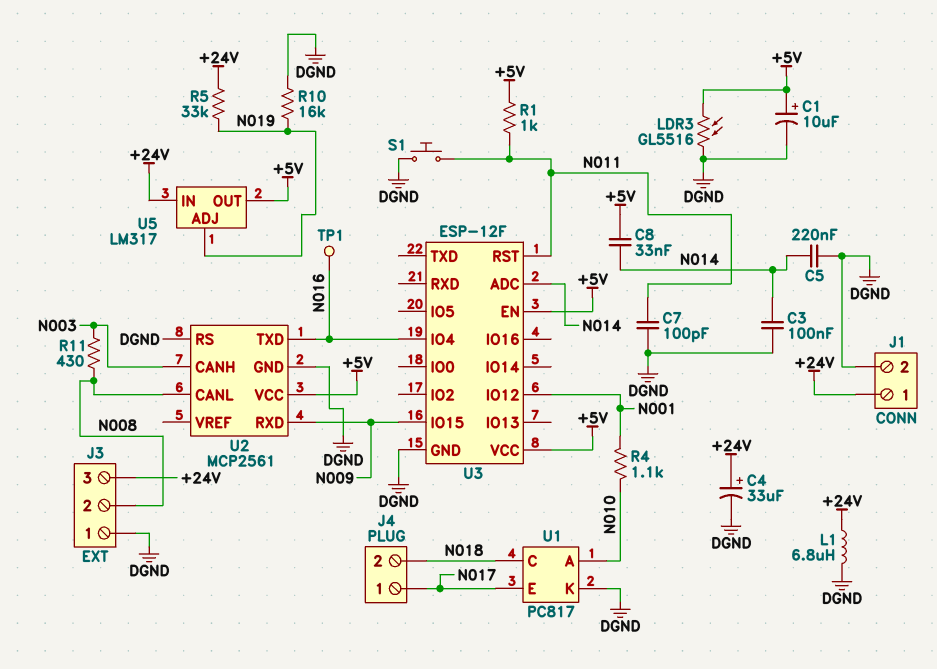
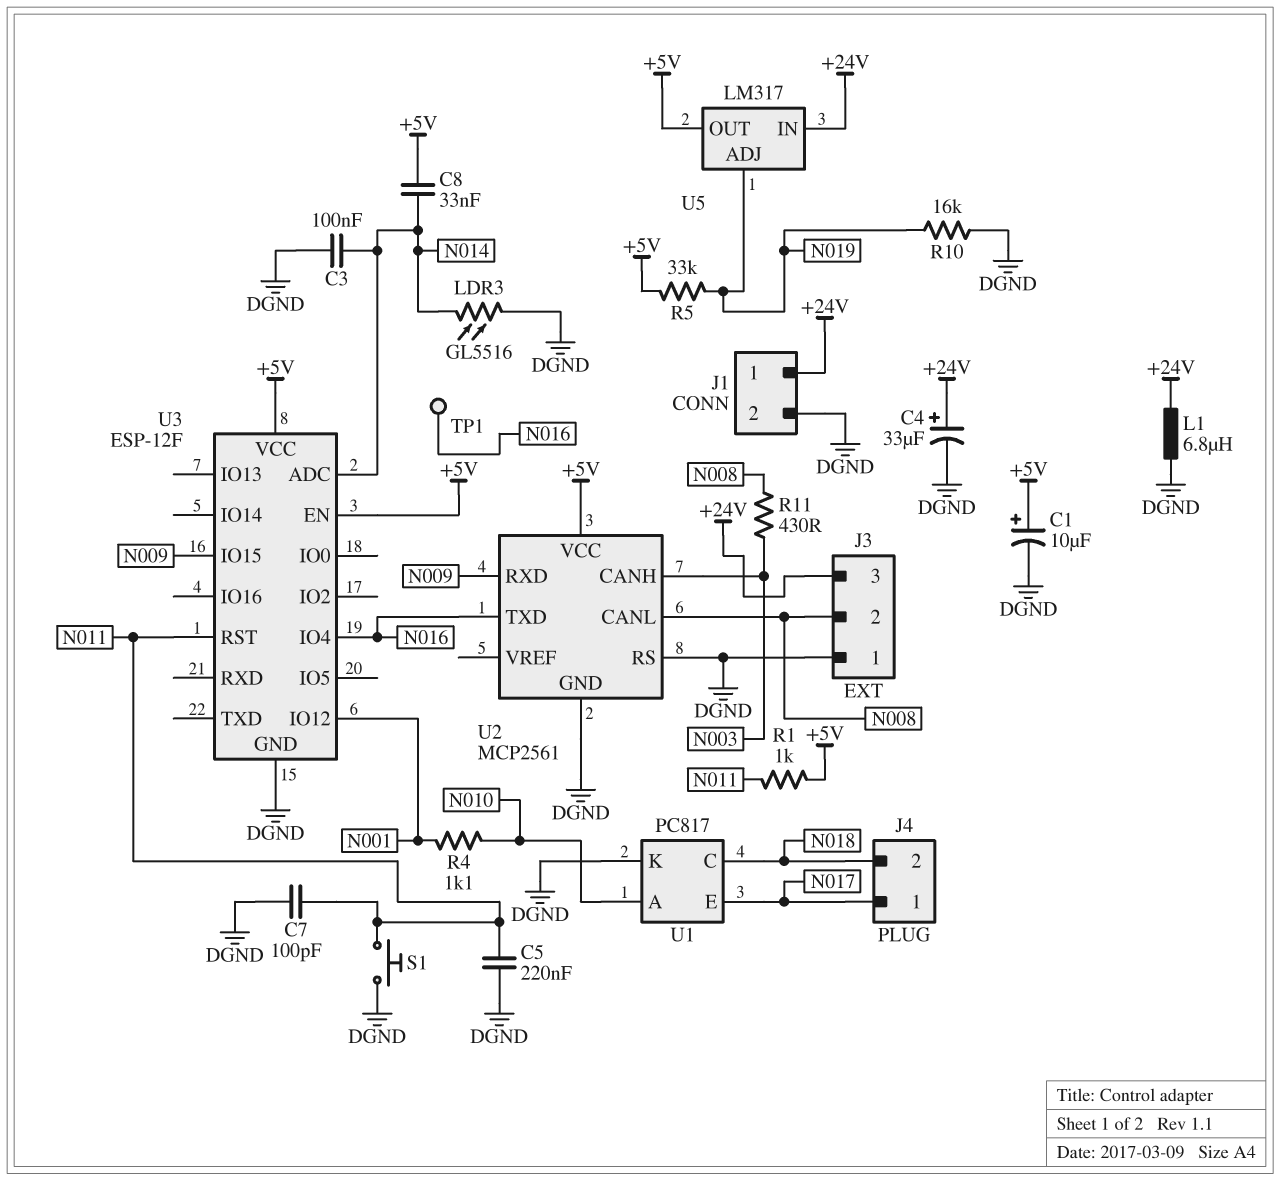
C5: 220nF (DGND, N014) -> 220nF (DGND, N011)
LDR3: GL5516 (+5V, DGND) -> GL5516 (DGND, N014)
R5: 33k (+24V, N019) -> 33k (+5V, N019)

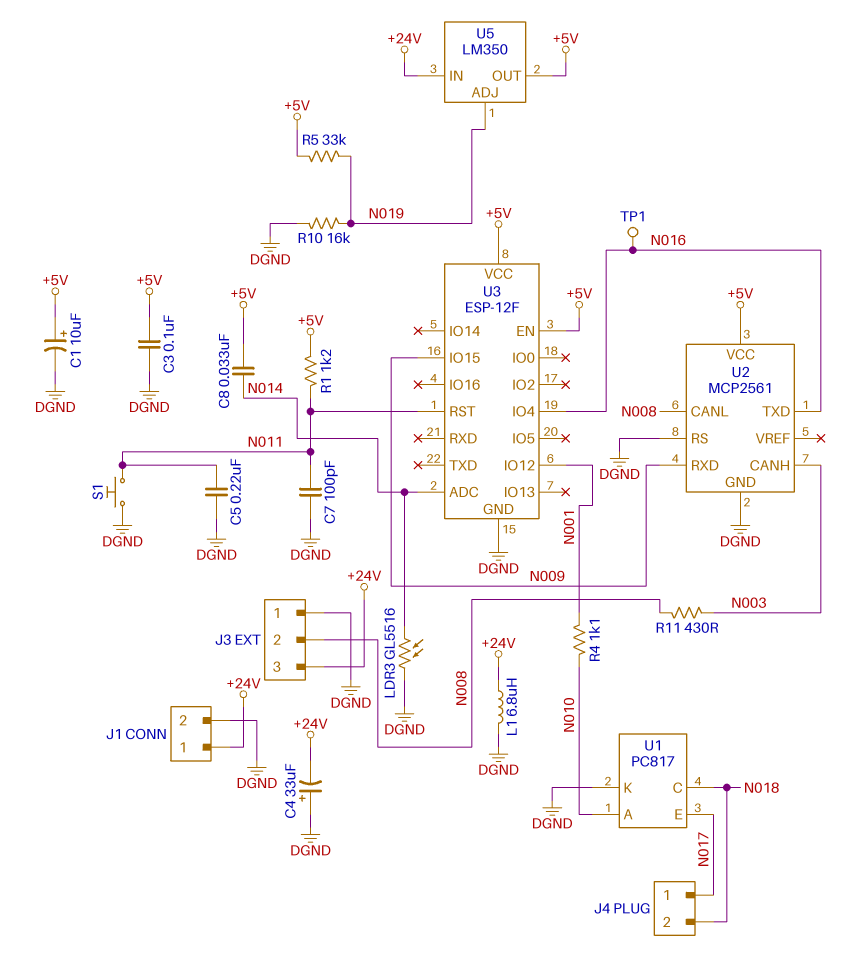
C3: 100nF (DGND, N014) -> 100nF (+5V, DGND)
C4: 33uF (plus +24V, minus DGND) -> 33uF (plus DGND, minus +24V)
R1: 1k (+5V, N011) -> 1.2k (+5V, N011)
U5: LM317 -> LM350

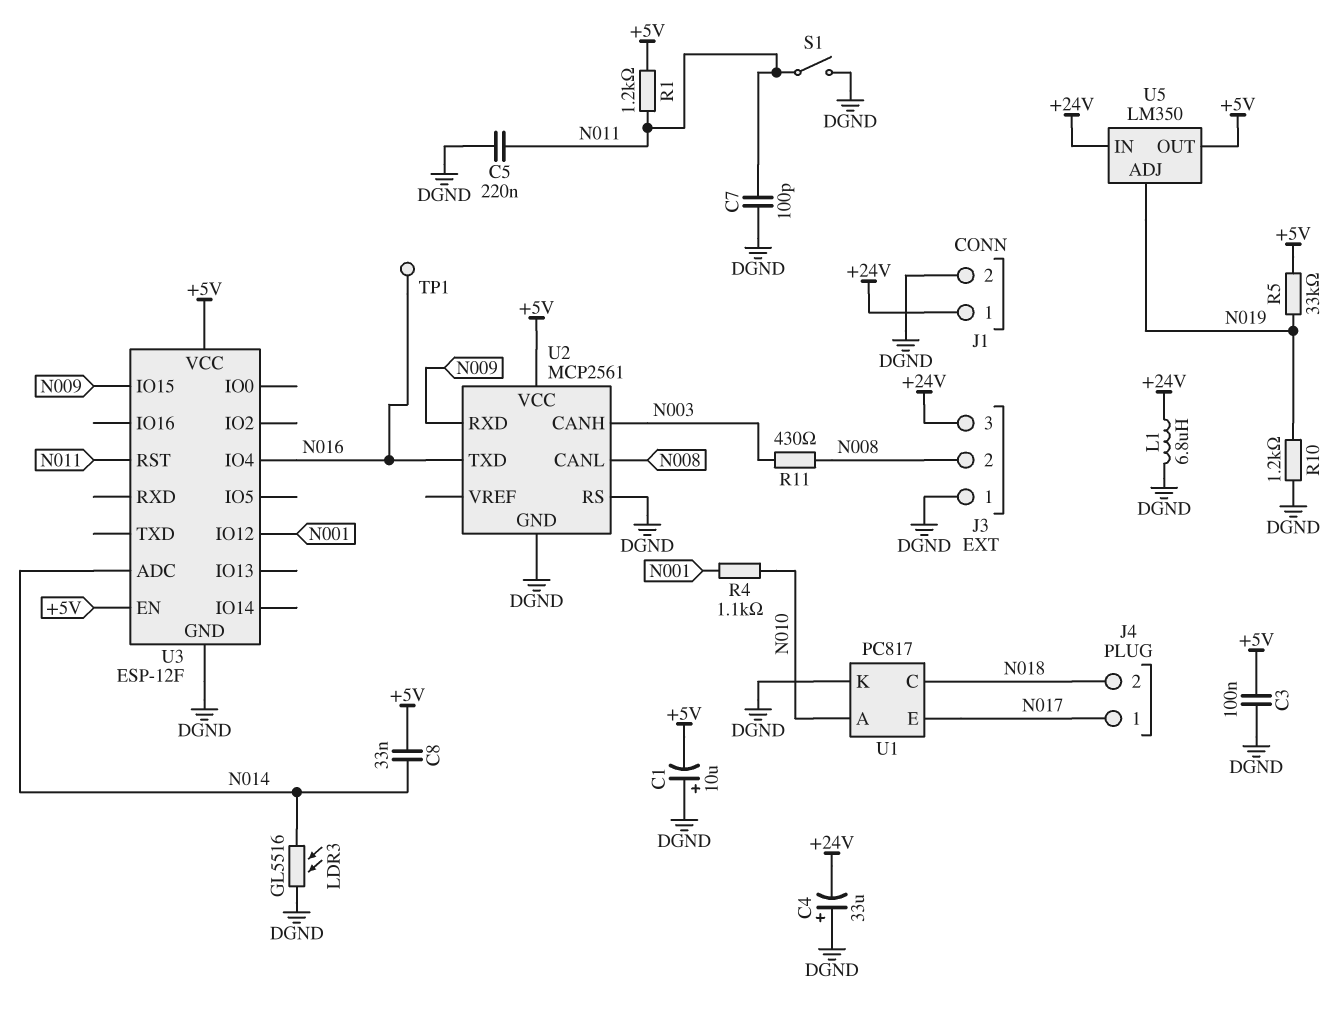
C1: 10uF (plus +5V, minus DGND) -> 10uF (plus DGND, minus +5V)
R10: 16k (DGND, N019) -> 1.2k (DGND, N019)
S1: button (DGND, N011) -> switch (DGND, N011)

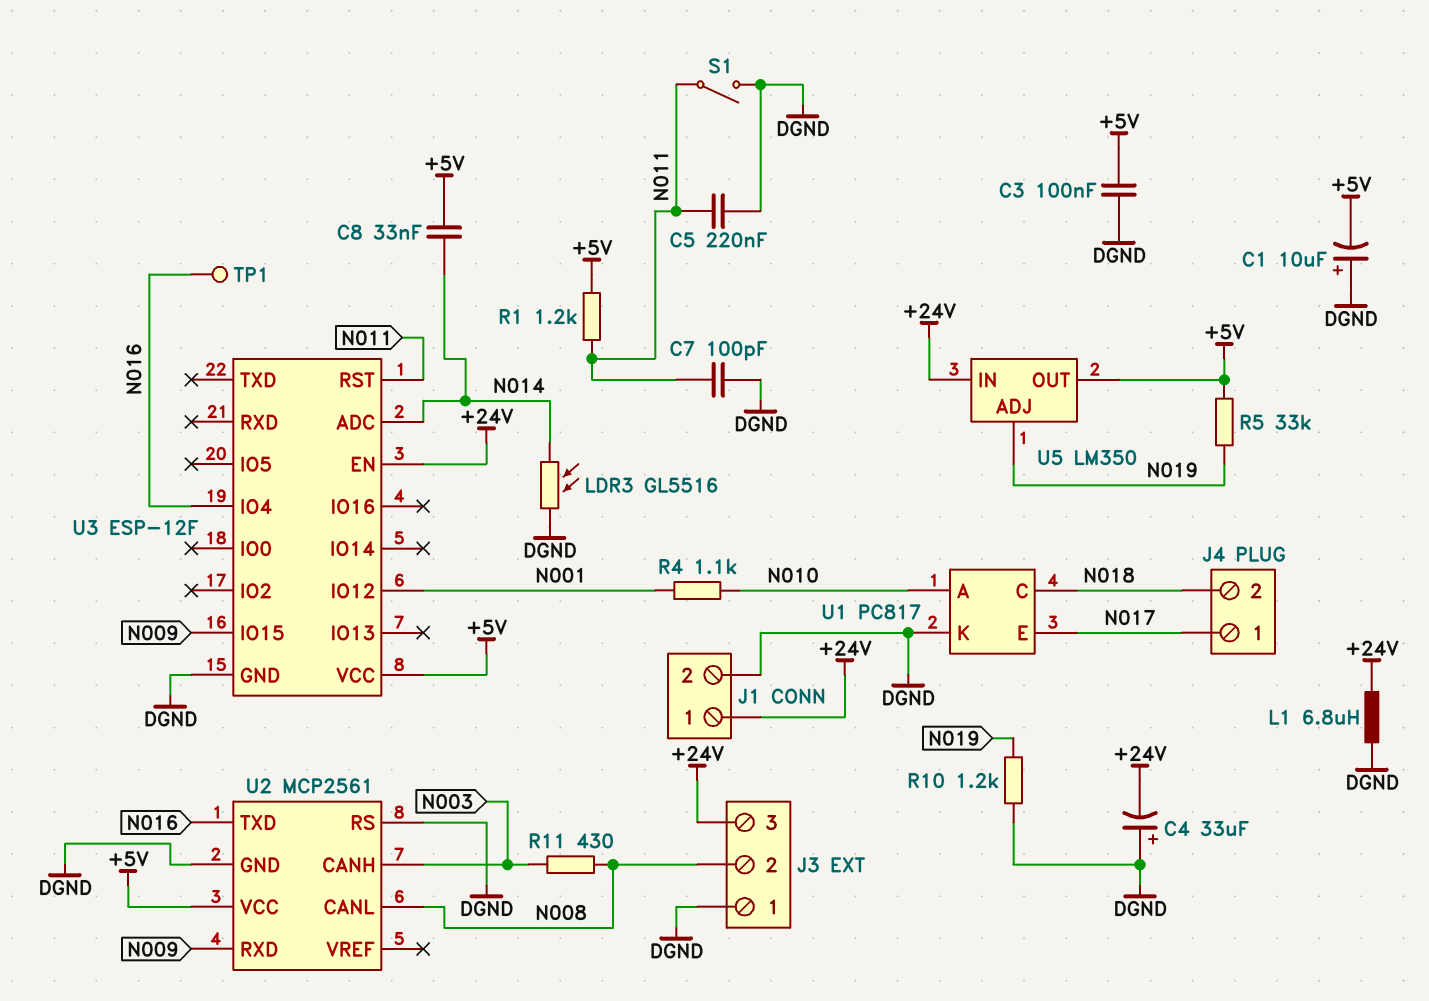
U3 pin EN: +5V -> +24V

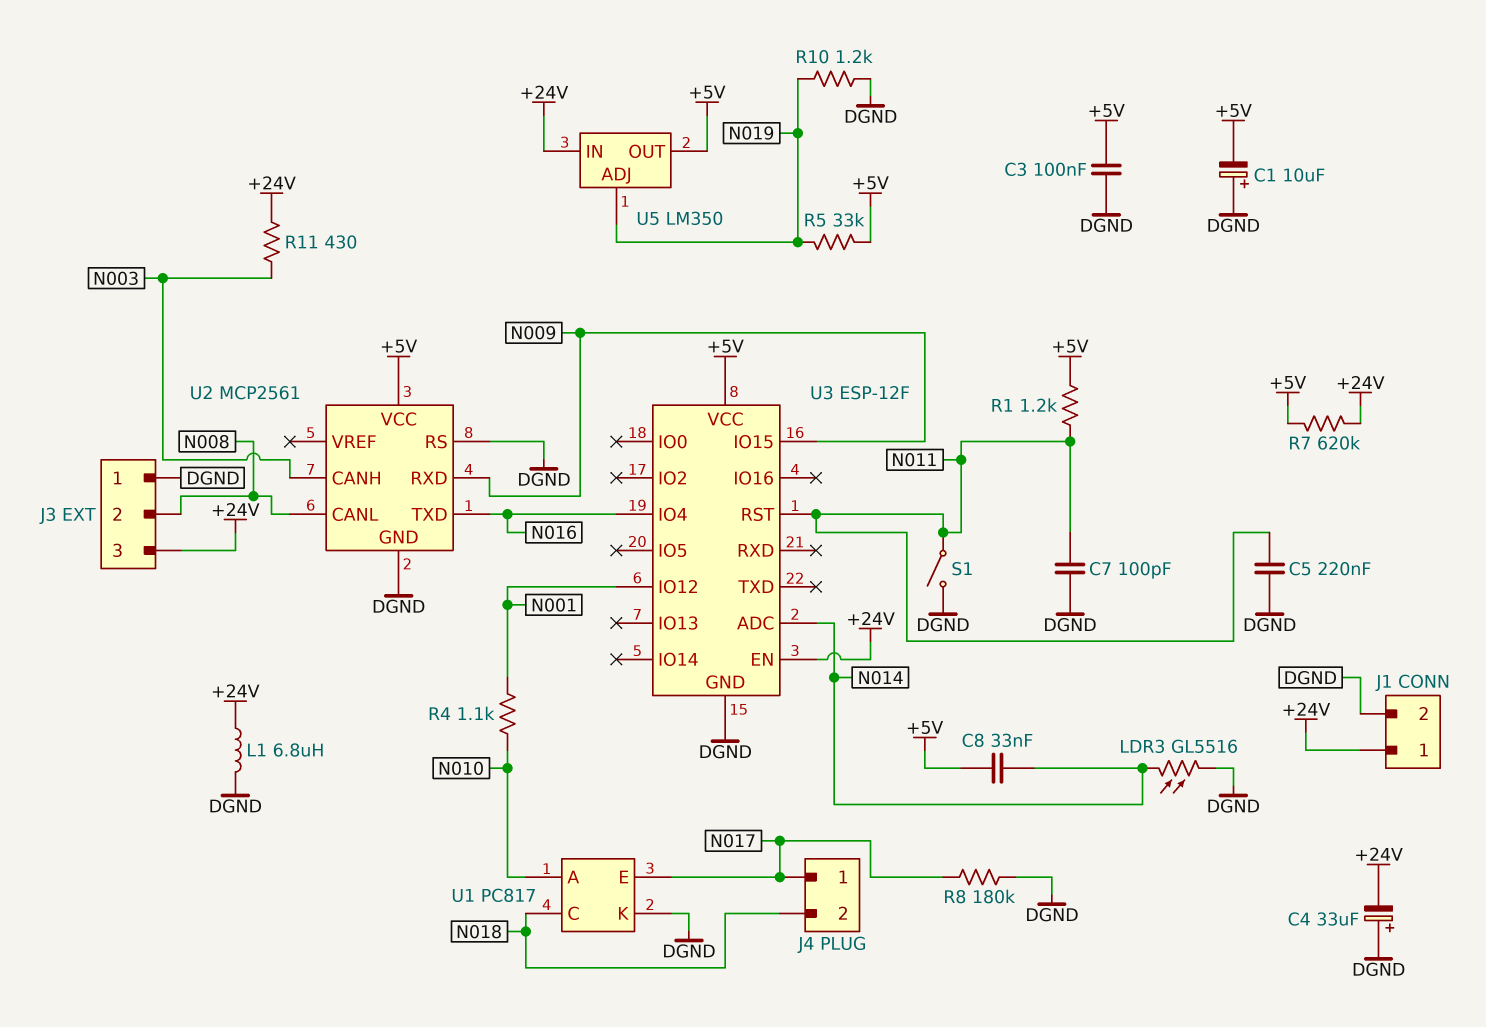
R7: none -> 620k (+5V, +24V)
R8: none -> 180k (DGND, N017)
R11: 430 (N003, N008) -> 430 (+24V, N003)
TP1: test point (N016) -> none

